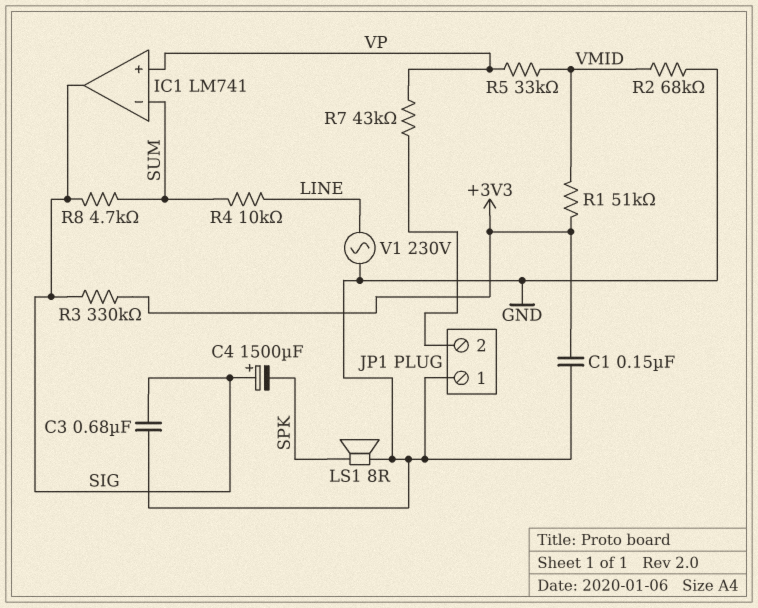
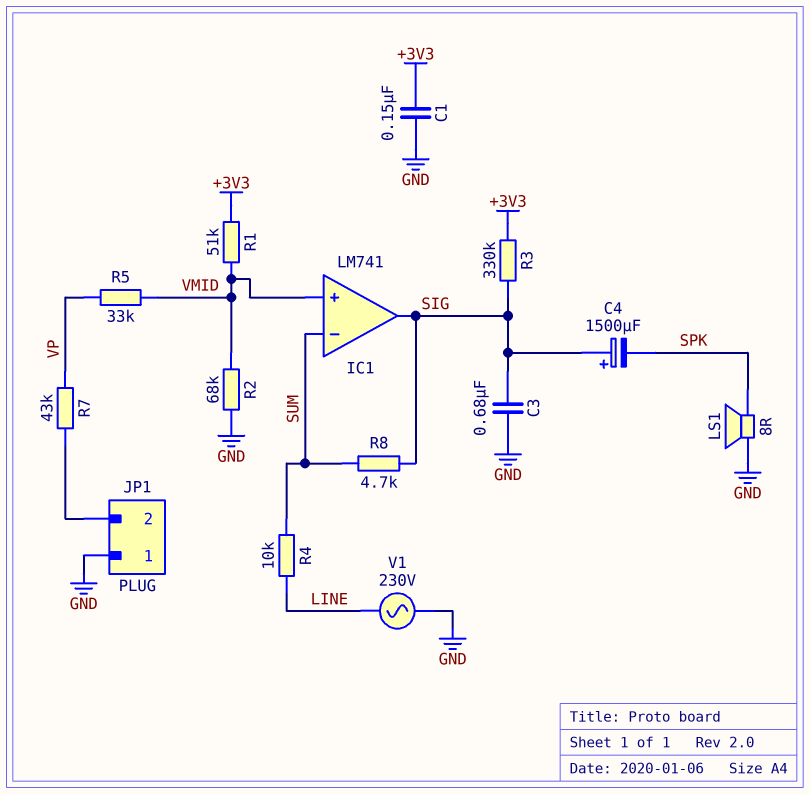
IC1 pin in+: VP -> VMID

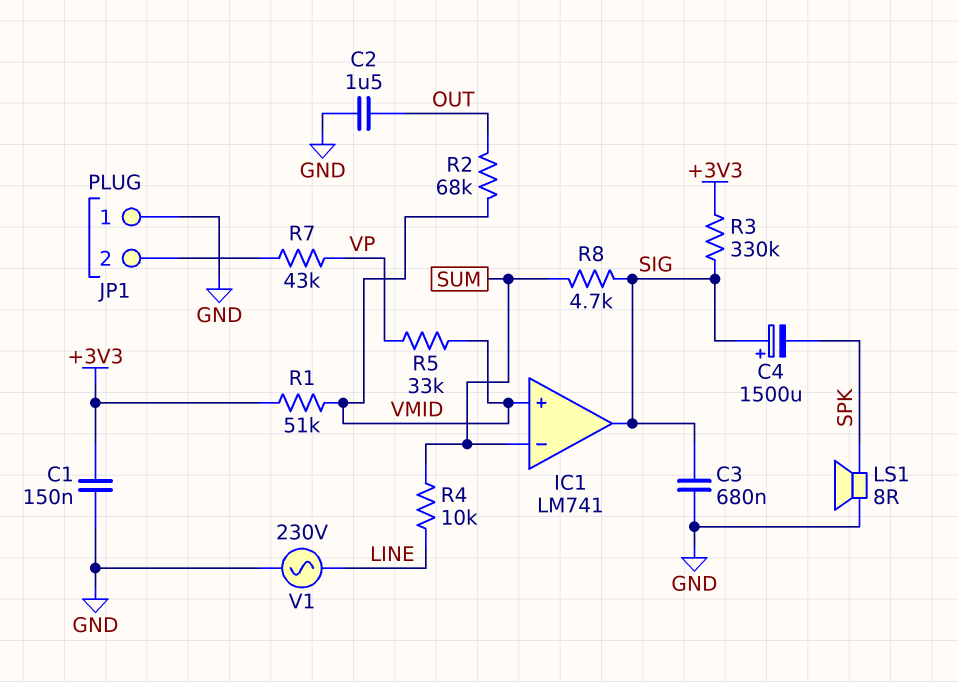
C2: none -> 1.5uF (GND, OUT)
R2: 68k (GND, VMID) -> 68k (OUT, VMID)

